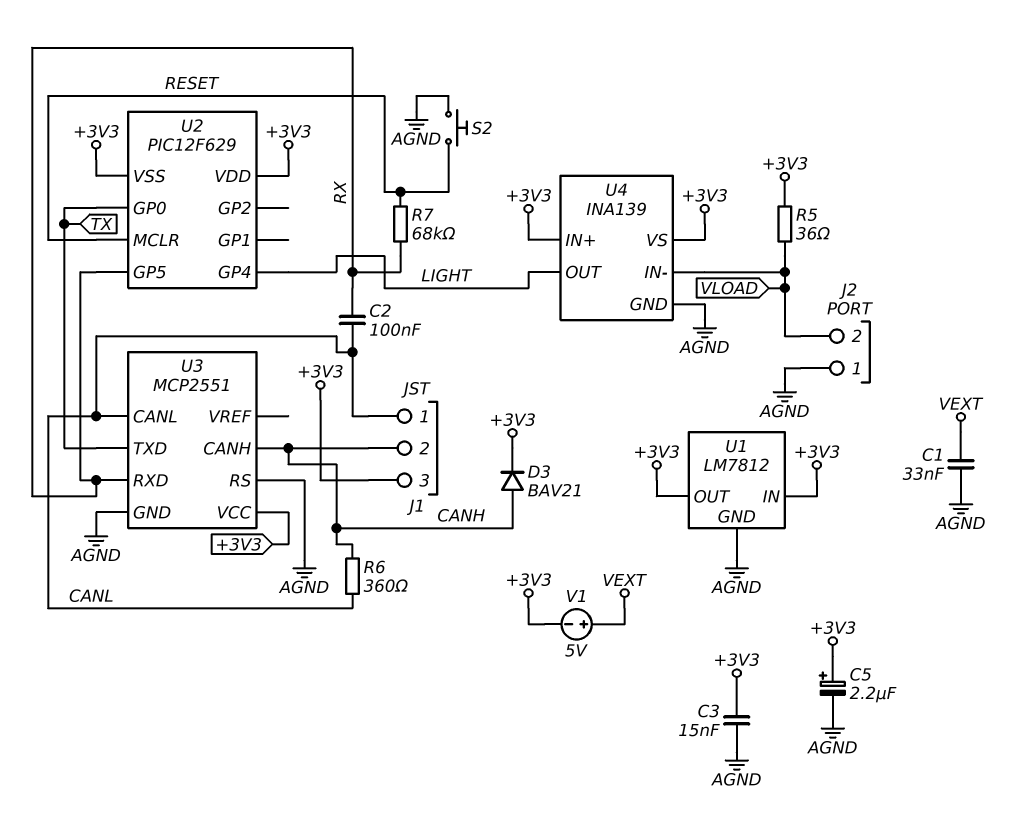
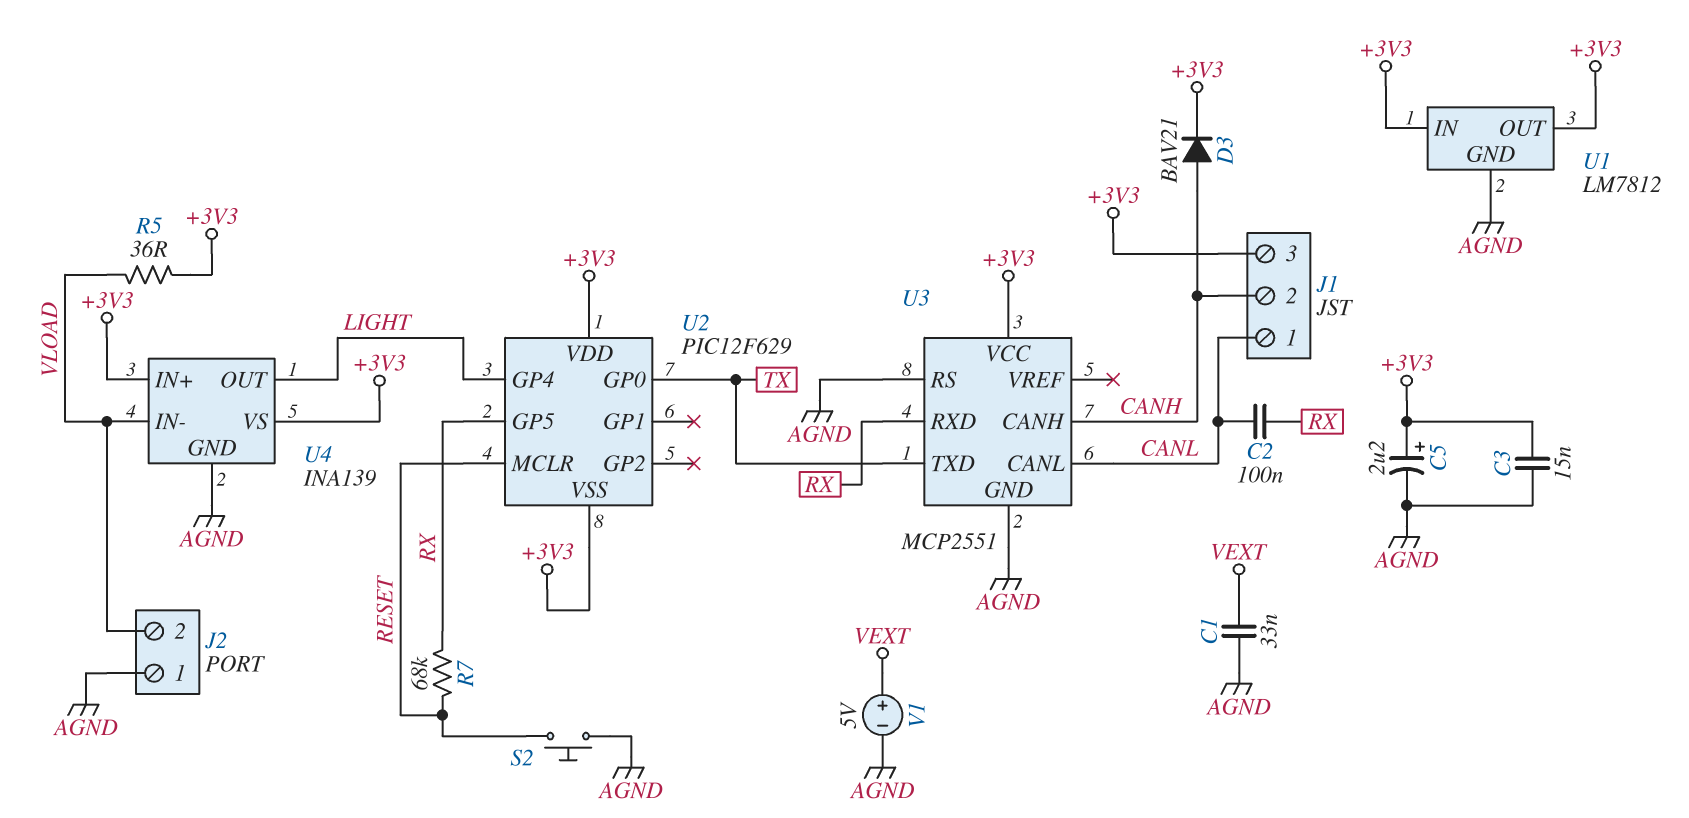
R6: 360 (CANH, CANL) -> none
V1: 5V (plus VEXT, minus +3V3) -> 5V (plus VEXT, minus AGND)

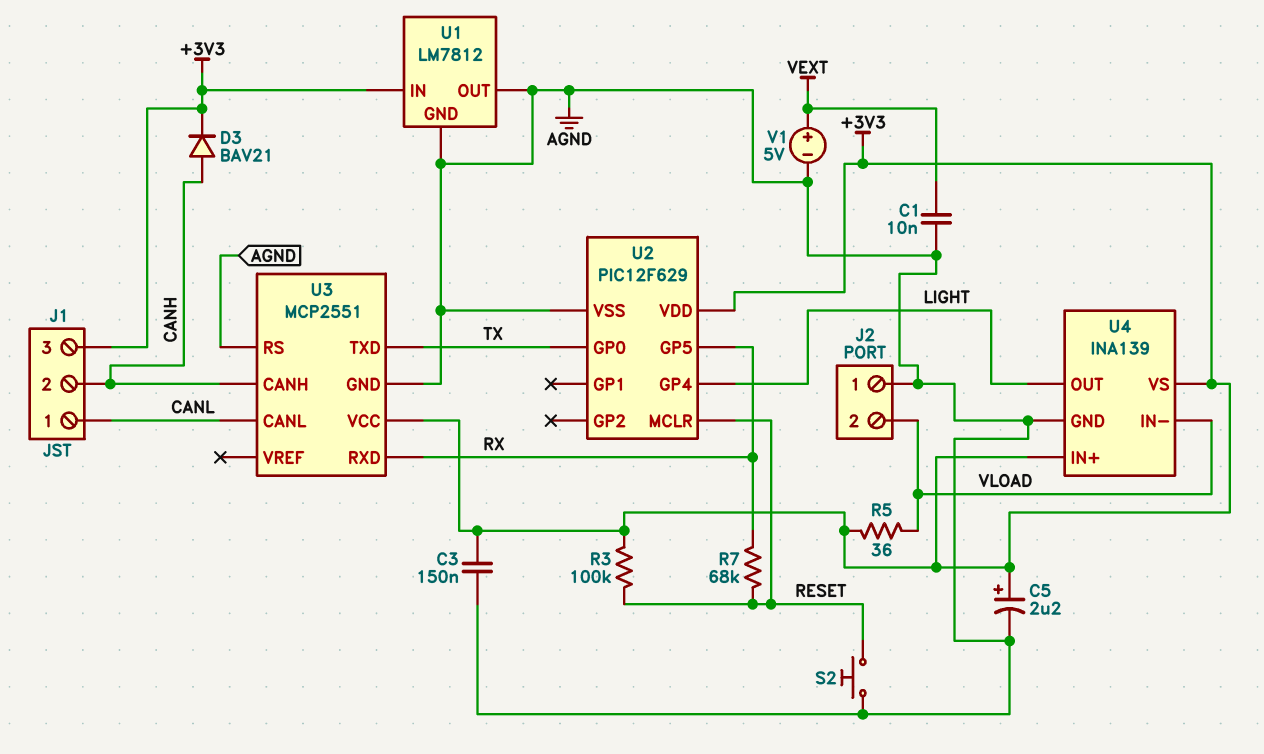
C1: 33nF (AGND, VEXT) -> 10nF (AGND, VEXT)
C2: 100nF (CANL, RX) -> none
C3: 15nF (+3V3, AGND) -> 150nF (+3V3, AGND)
R3: none -> 100k (+3V3, RESET)
U1 pin OUT: +3V3 -> AGND
U2 pin VSS: +3V3 -> AGND

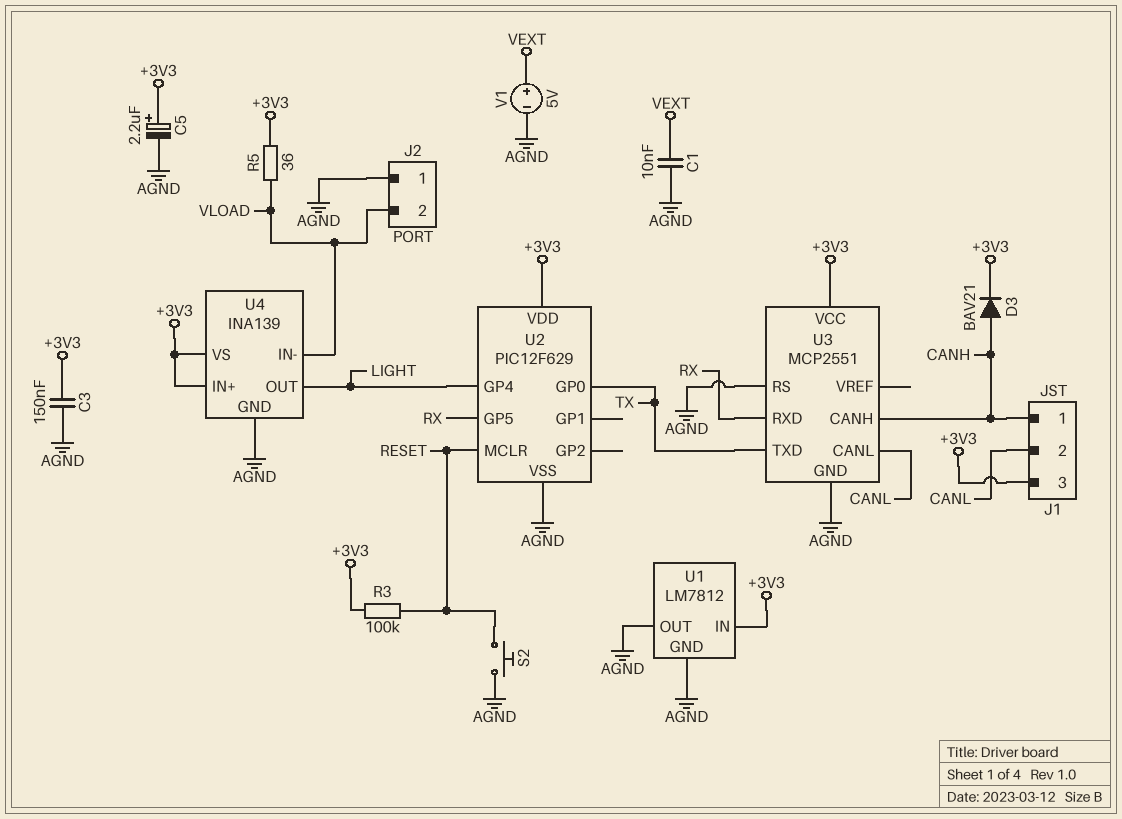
J1 pin 1: CANL -> CANH
J1 pin 2: CANH -> CANL
R7: 68k (RESET, RX) -> none

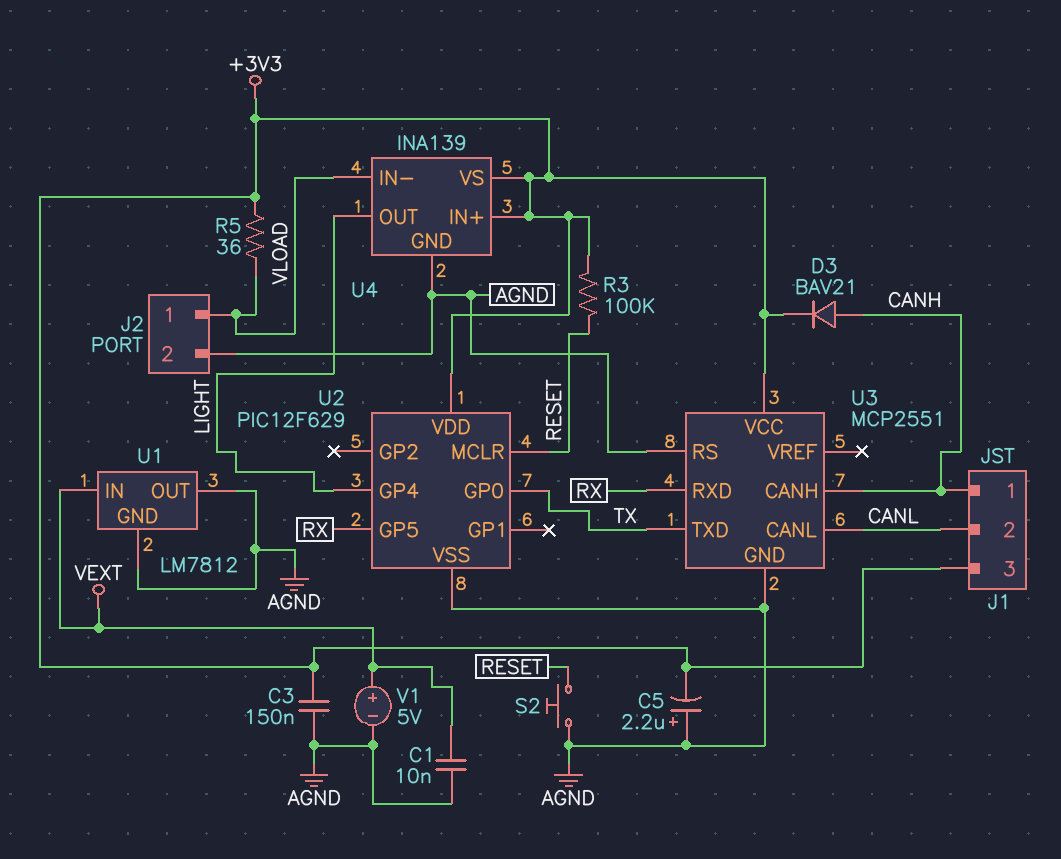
C5: 2.2uF (plus +3V3, minus AGND) -> 2.2uF (plus AGND, minus +3V3)
J2 pin 1: AGND -> VLOAD
J2 pin 2: VLOAD -> AGND
U1 pin IN: +3V3 -> VEXT

